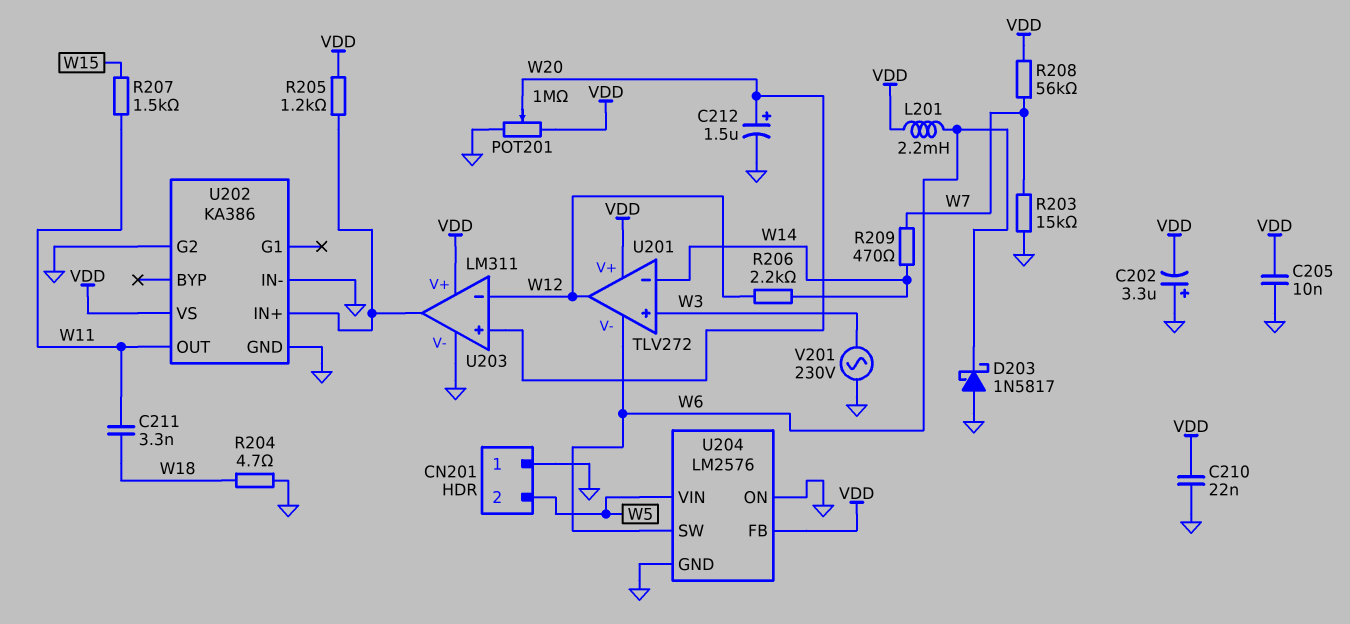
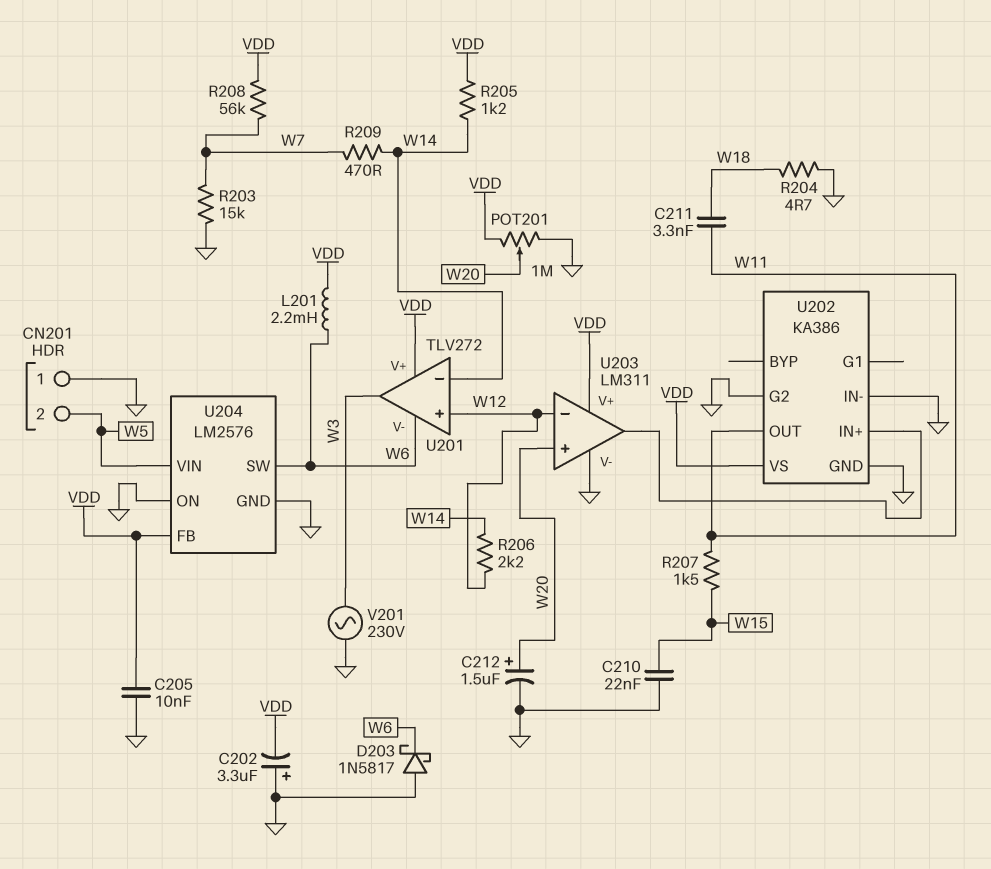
C210: 22nF (GND, VDD) -> 22nF (GND, W15)
R205: 1.2k (U202/IN+, VDD) -> 1.2k (VDD, W14)
U201 pin in+: W3 -> W12
U201 pin out: W12 -> W3

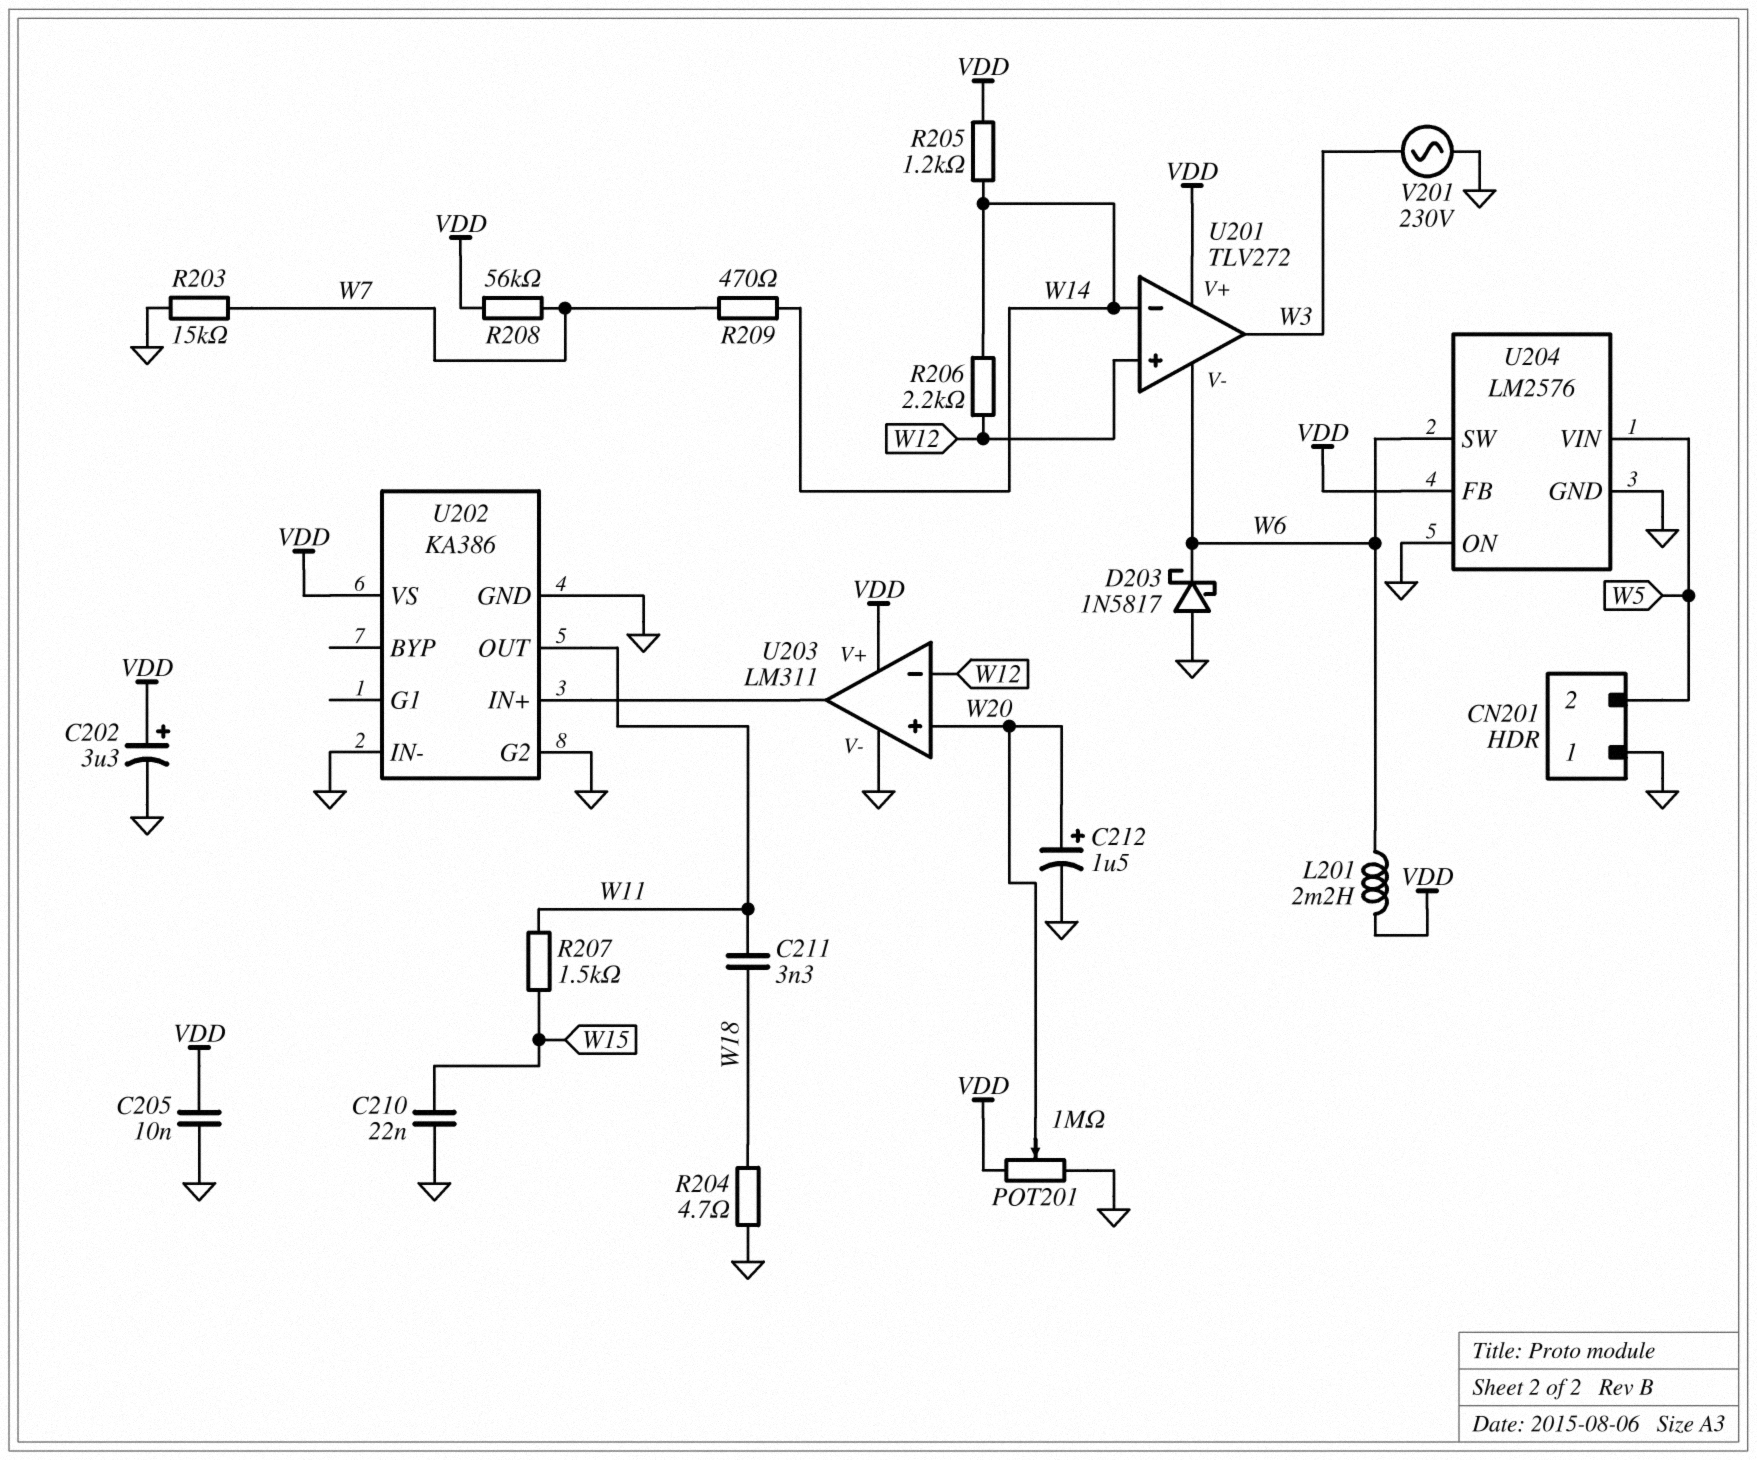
C202: 3.3uF (plus GND, minus VDD) -> 3.3uF (plus VDD, minus GND)

